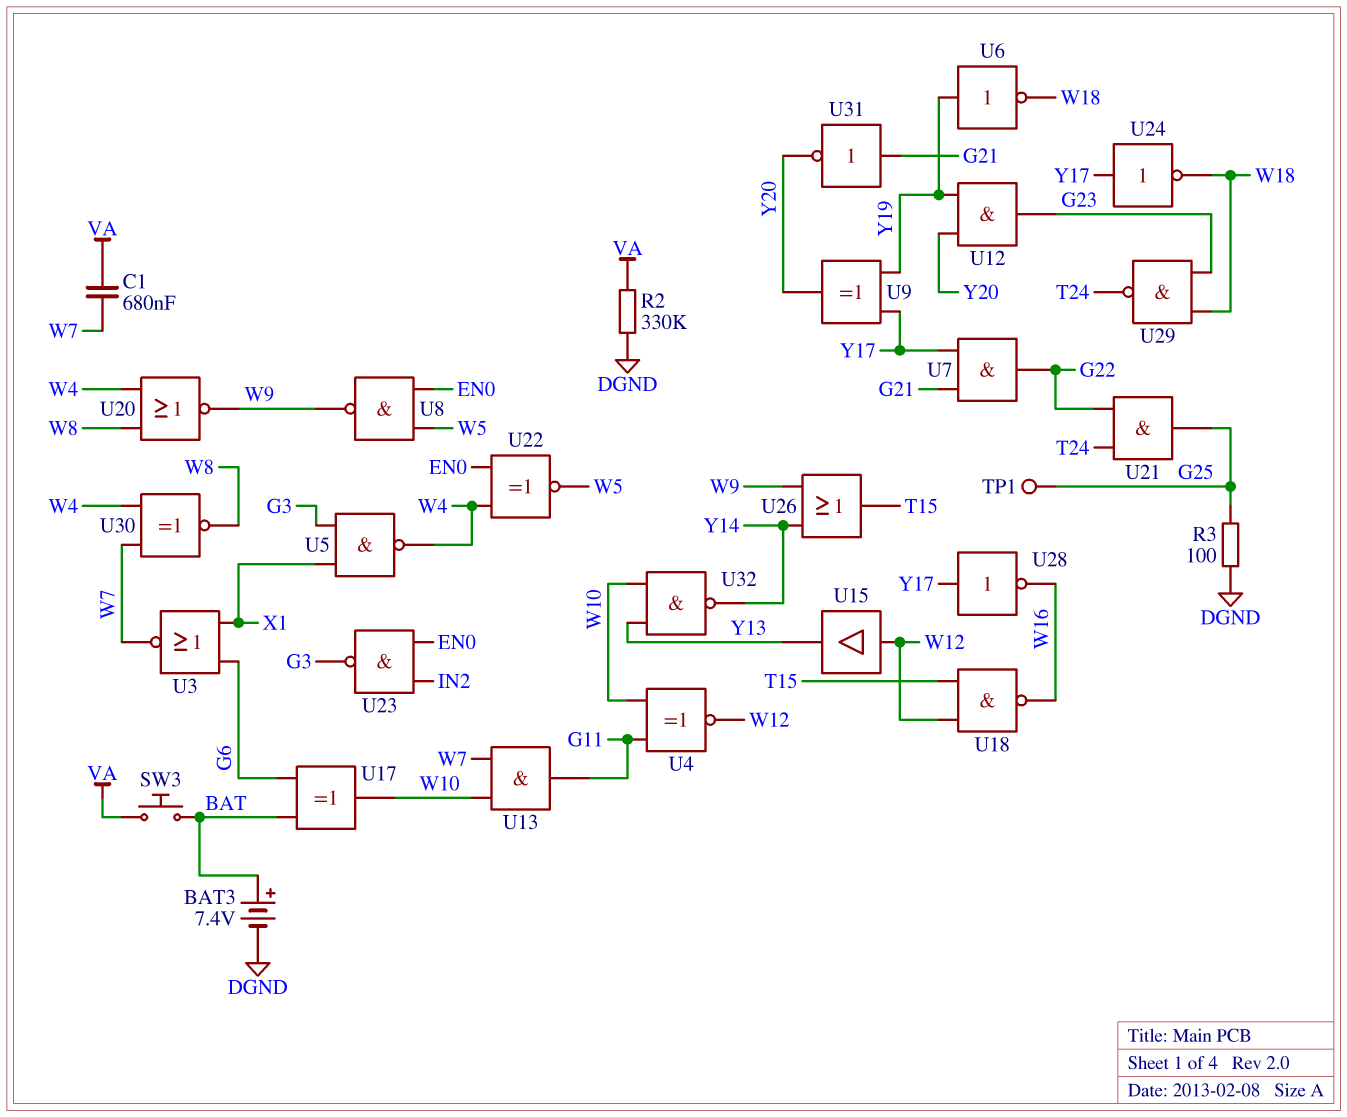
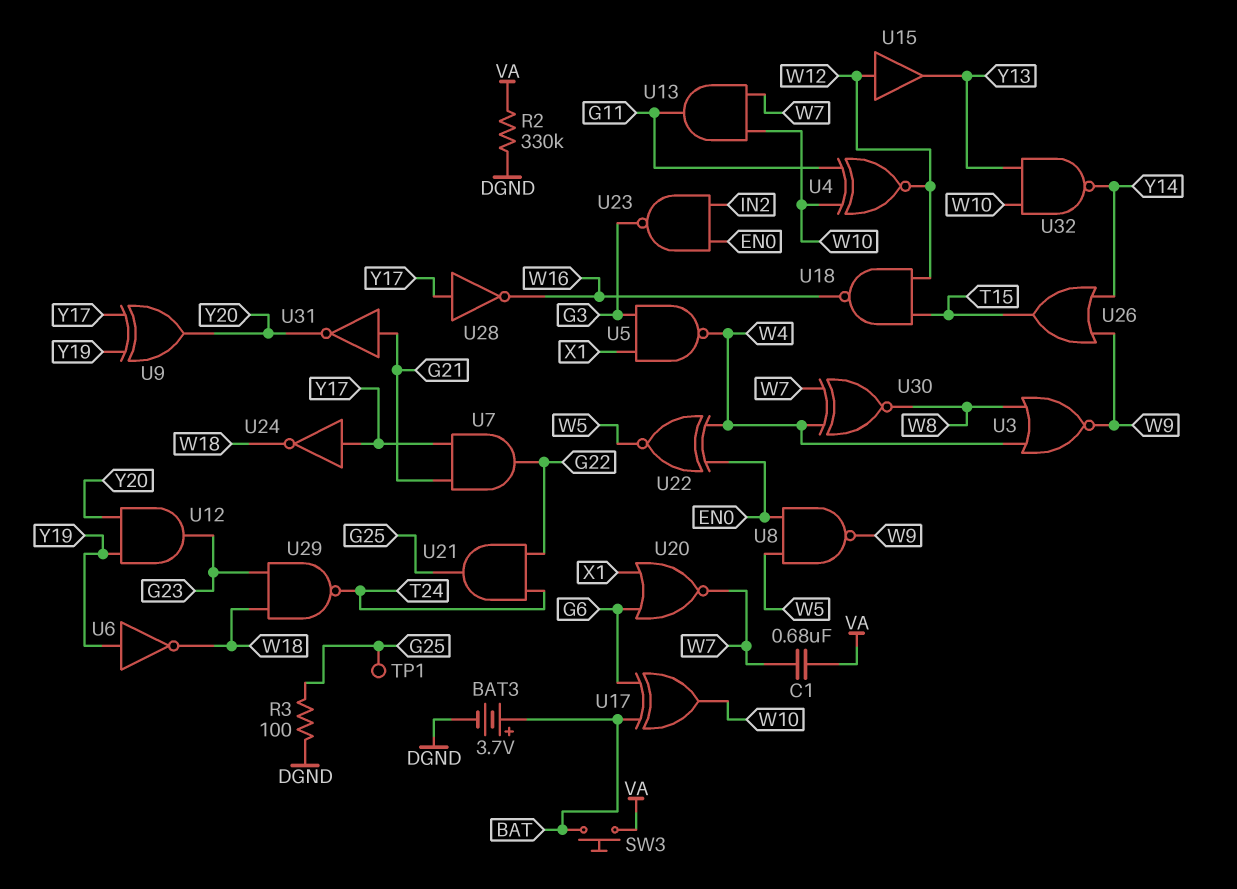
BAT3: 7.4V (plus BAT, minus DGND) -> 3.7V (plus BAT, minus DGND)
U3: NOR (in G6, in X1, out W7) -> NOR (in W4, in W8, out W9)
U20: NOR (in W4, in W8, out W9) -> NOR (in G6, in X1, out W7)

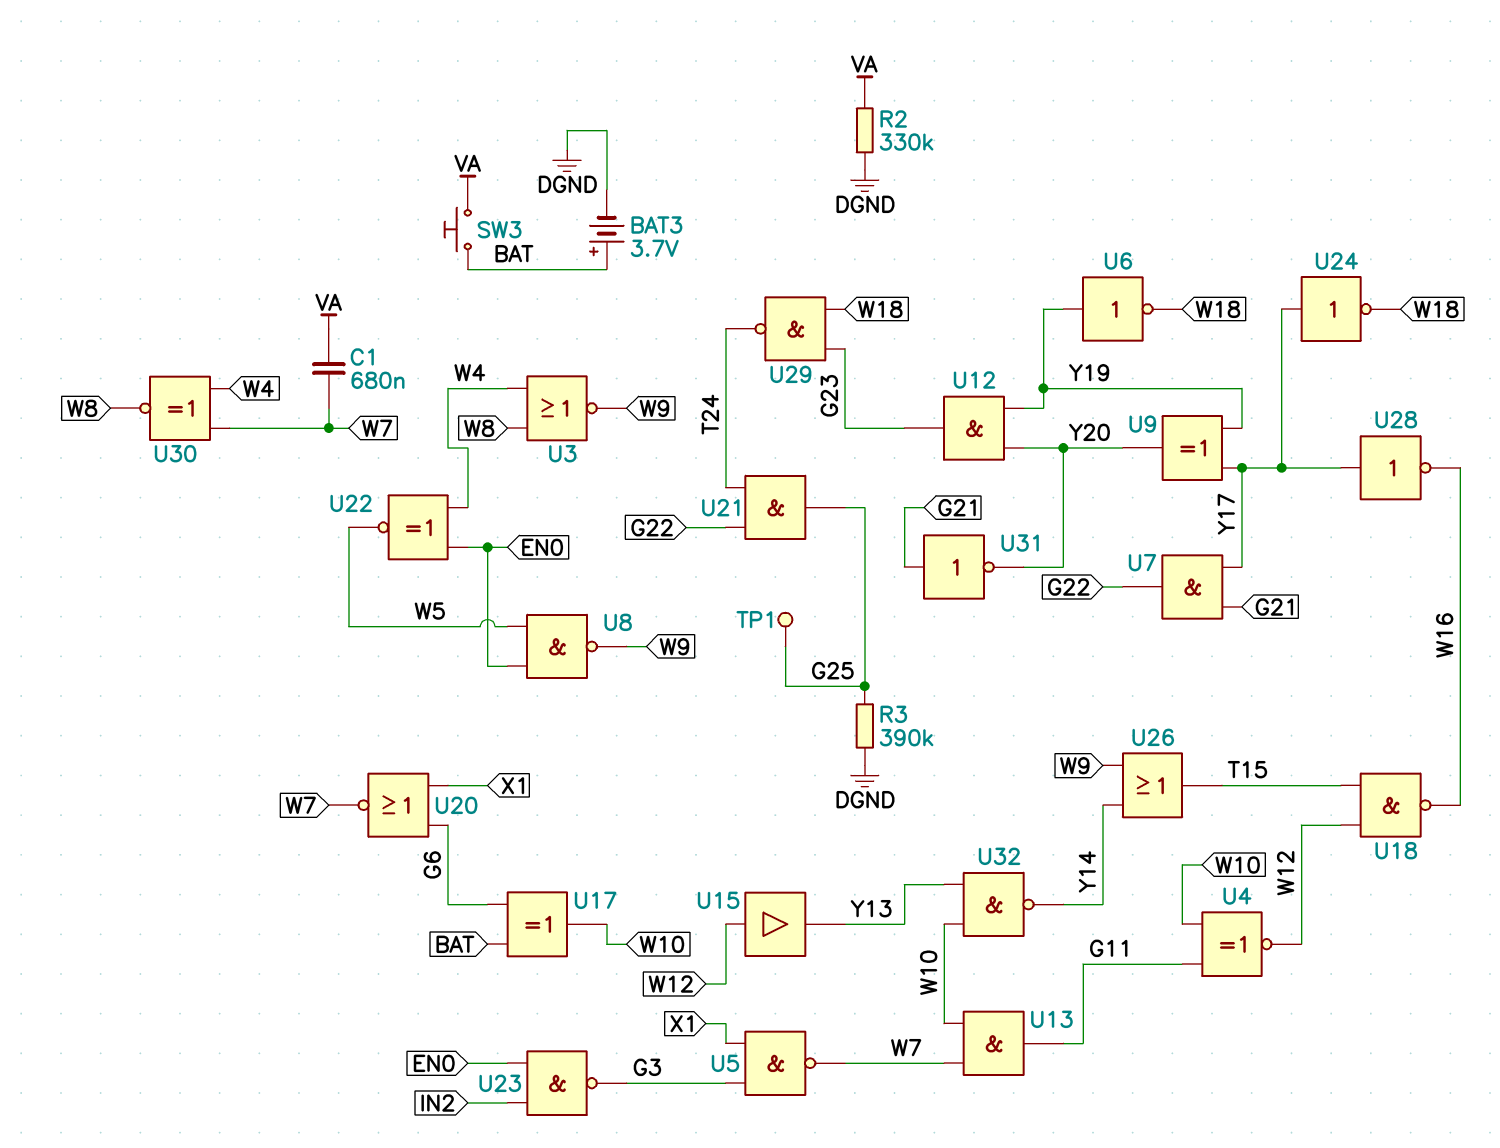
R3: 100 (DGND, G25) -> 390k (DGND, G25)
U5: NAND (in G3, in X1, out W4) -> NAND (in G3, in X1, out W7)

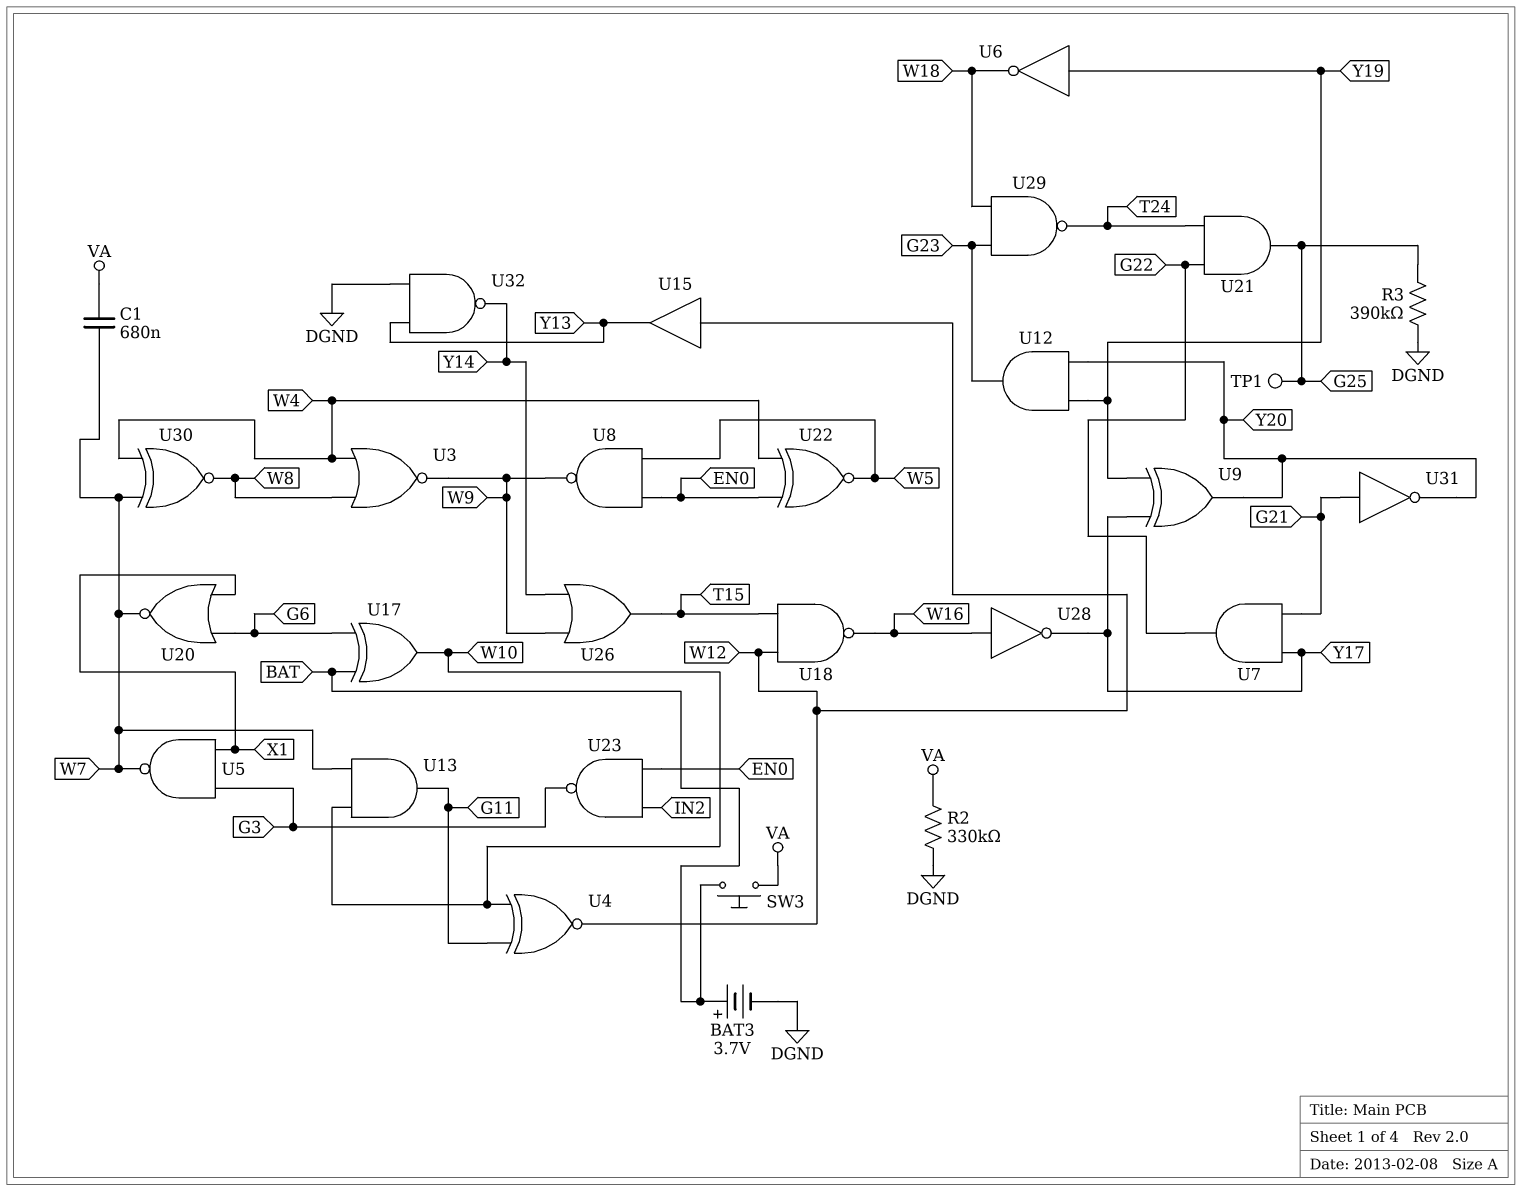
U24: NOT (in Y17, out W18) -> none
U28: NOT (in Y17, out W16) -> NOT (in W16, out Y17)
U32: NAND (in W10, in Y13, out Y14) -> NAND (in DGND, in Y13, out Y14)

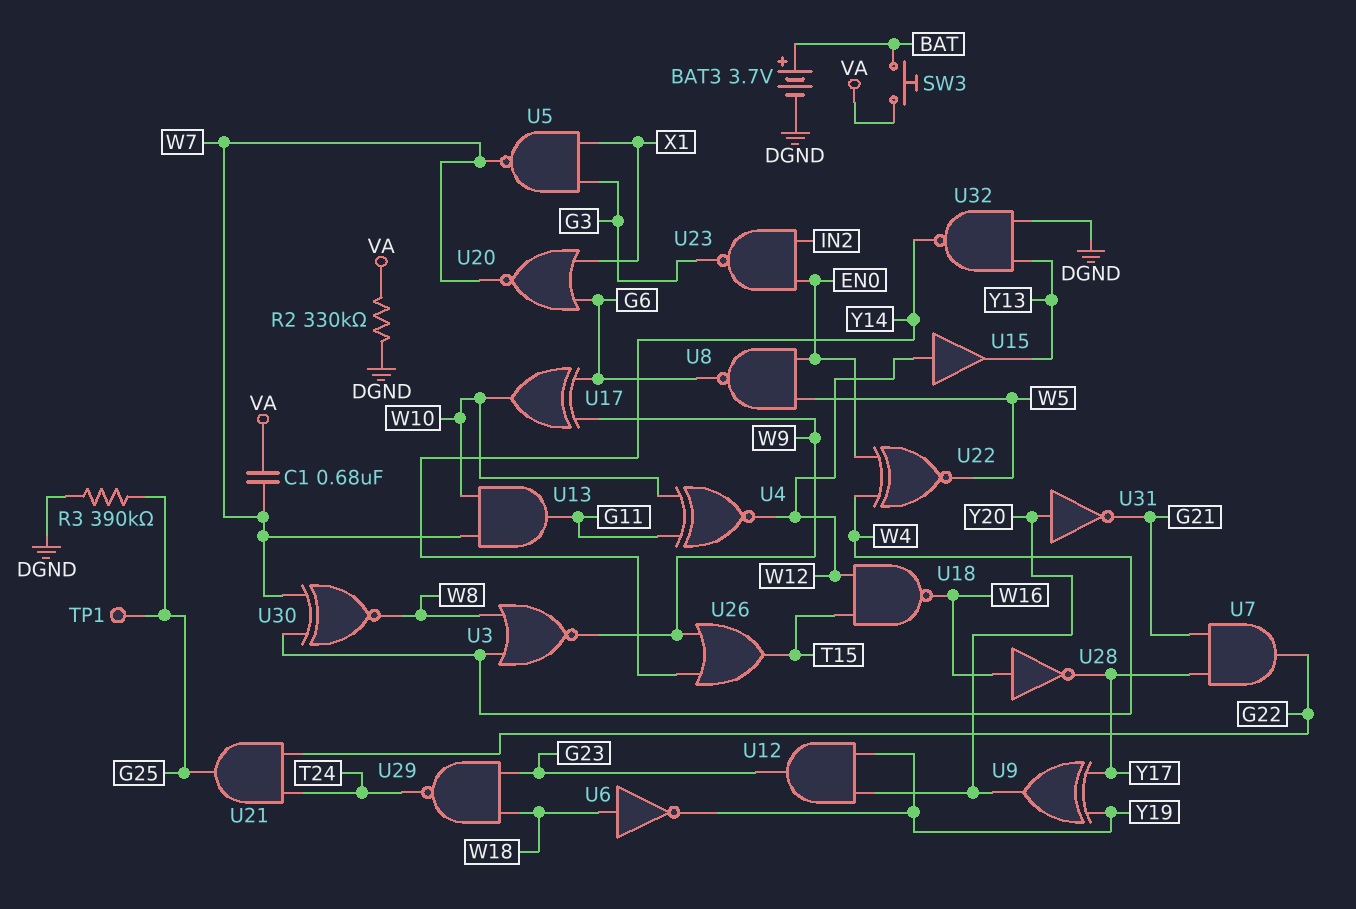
U6: NOT (in Y19, out W18) -> NOT (in W18, out Y19)
U8: NAND (in EN0, in W5, out W9) -> NAND (in EN0, in W5, out G6)
U17: XOR (in BAT, in G6, out W10) -> XOR (in G6, in W9, out W10)
U31: NOT (in G21, out Y20) -> NOT (in Y20, out G21)

